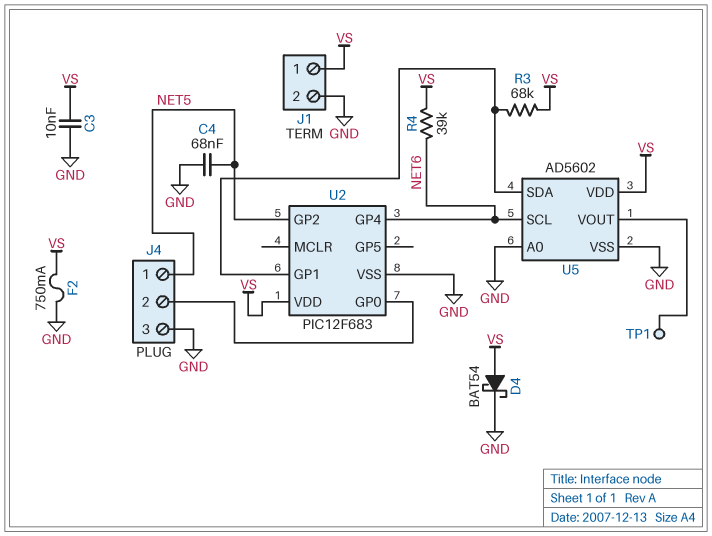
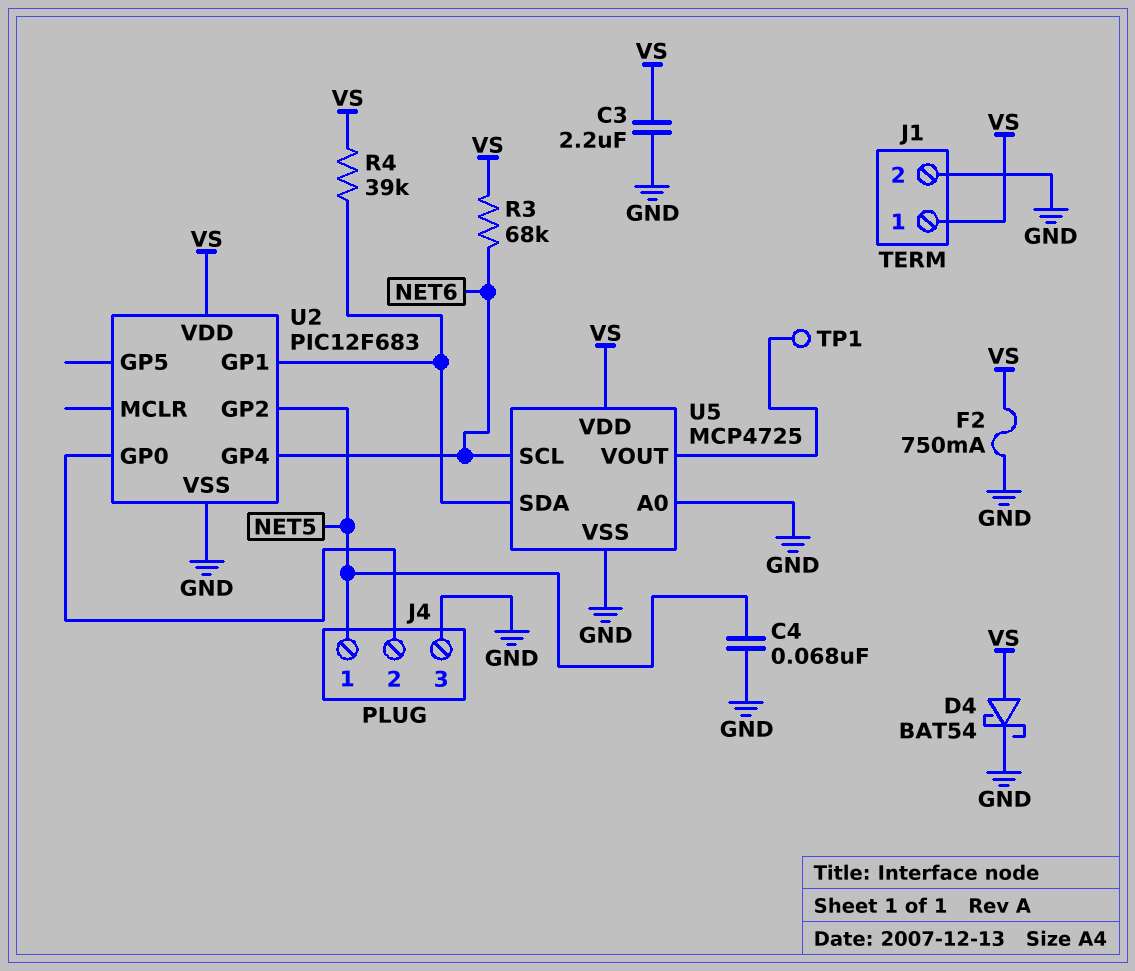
C3: 10nF (GND, VS) -> 2.2uF (GND, VS)
R3: 68k (U2/GP1, VS) -> 68k (NET6, VS)
R4: 39k (NET6, VS) -> 39k (U2/GP1, VS)
U5: AD5602 -> MCP4725

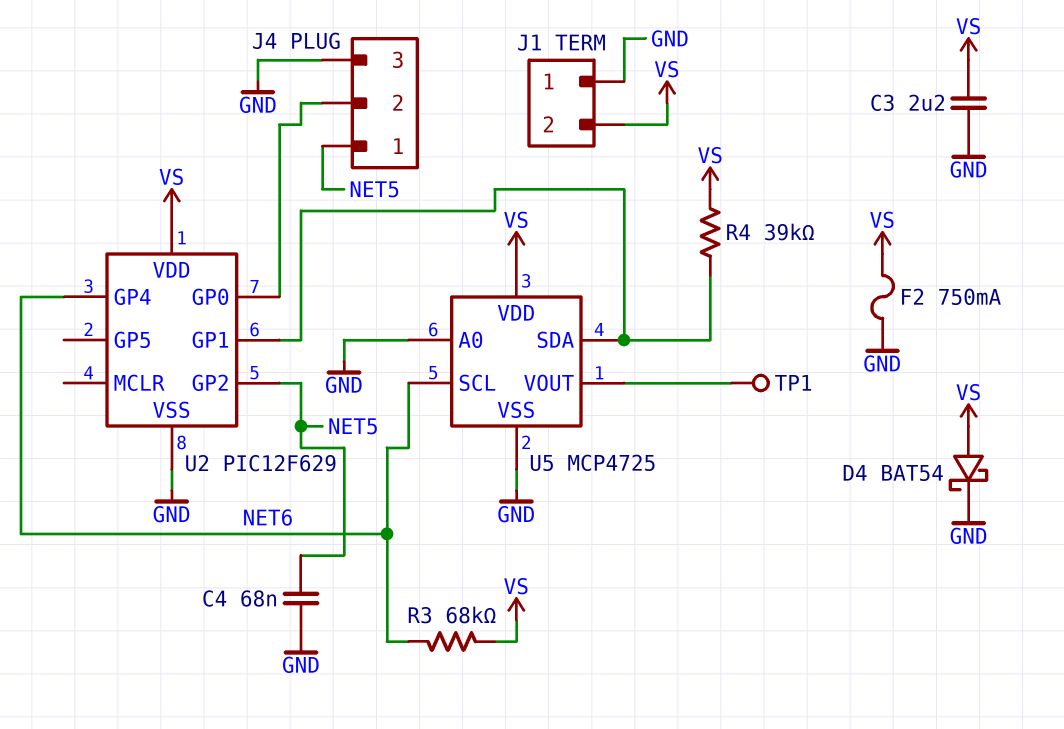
J1 pin 1: VS -> GND
J1 pin 2: GND -> VS
U2: PIC12F683 -> PIC12F629

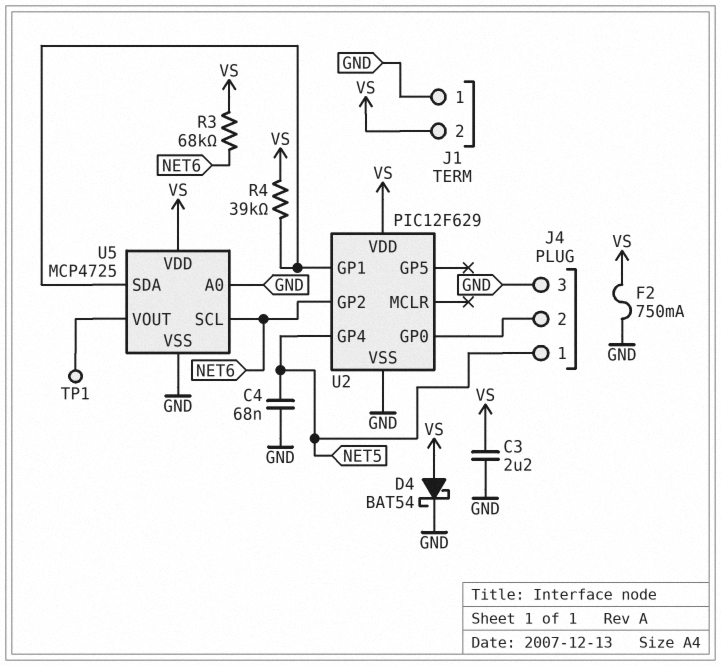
U2 pin GP2: NET5 -> NET6
U2 pin GP4: NET6 -> NET5

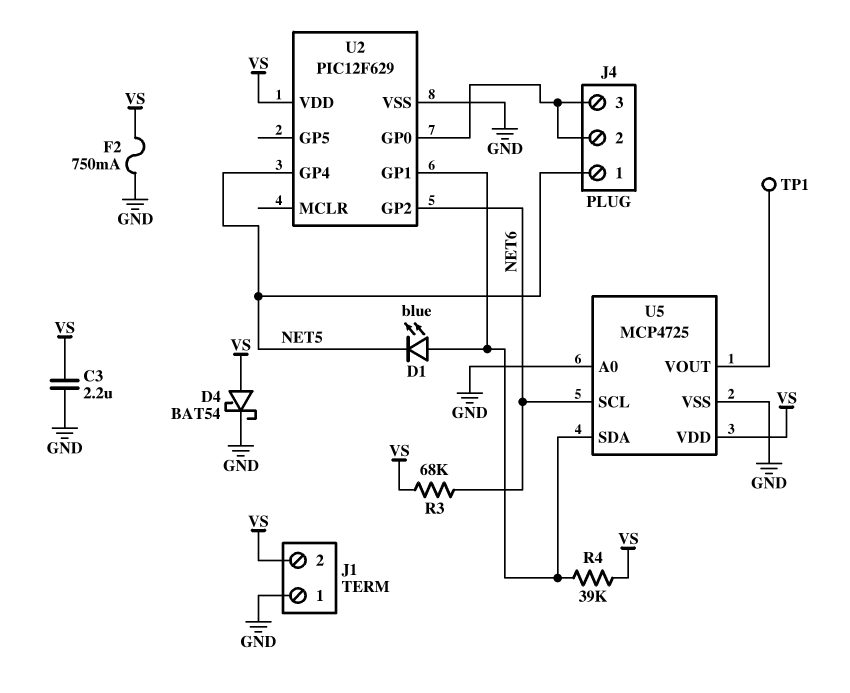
C4: 68nF (GND, NET5) -> none
D1: none -> LED blue (A U2/GP1, K NET5)
J4 pin 3: GND -> J4/2

